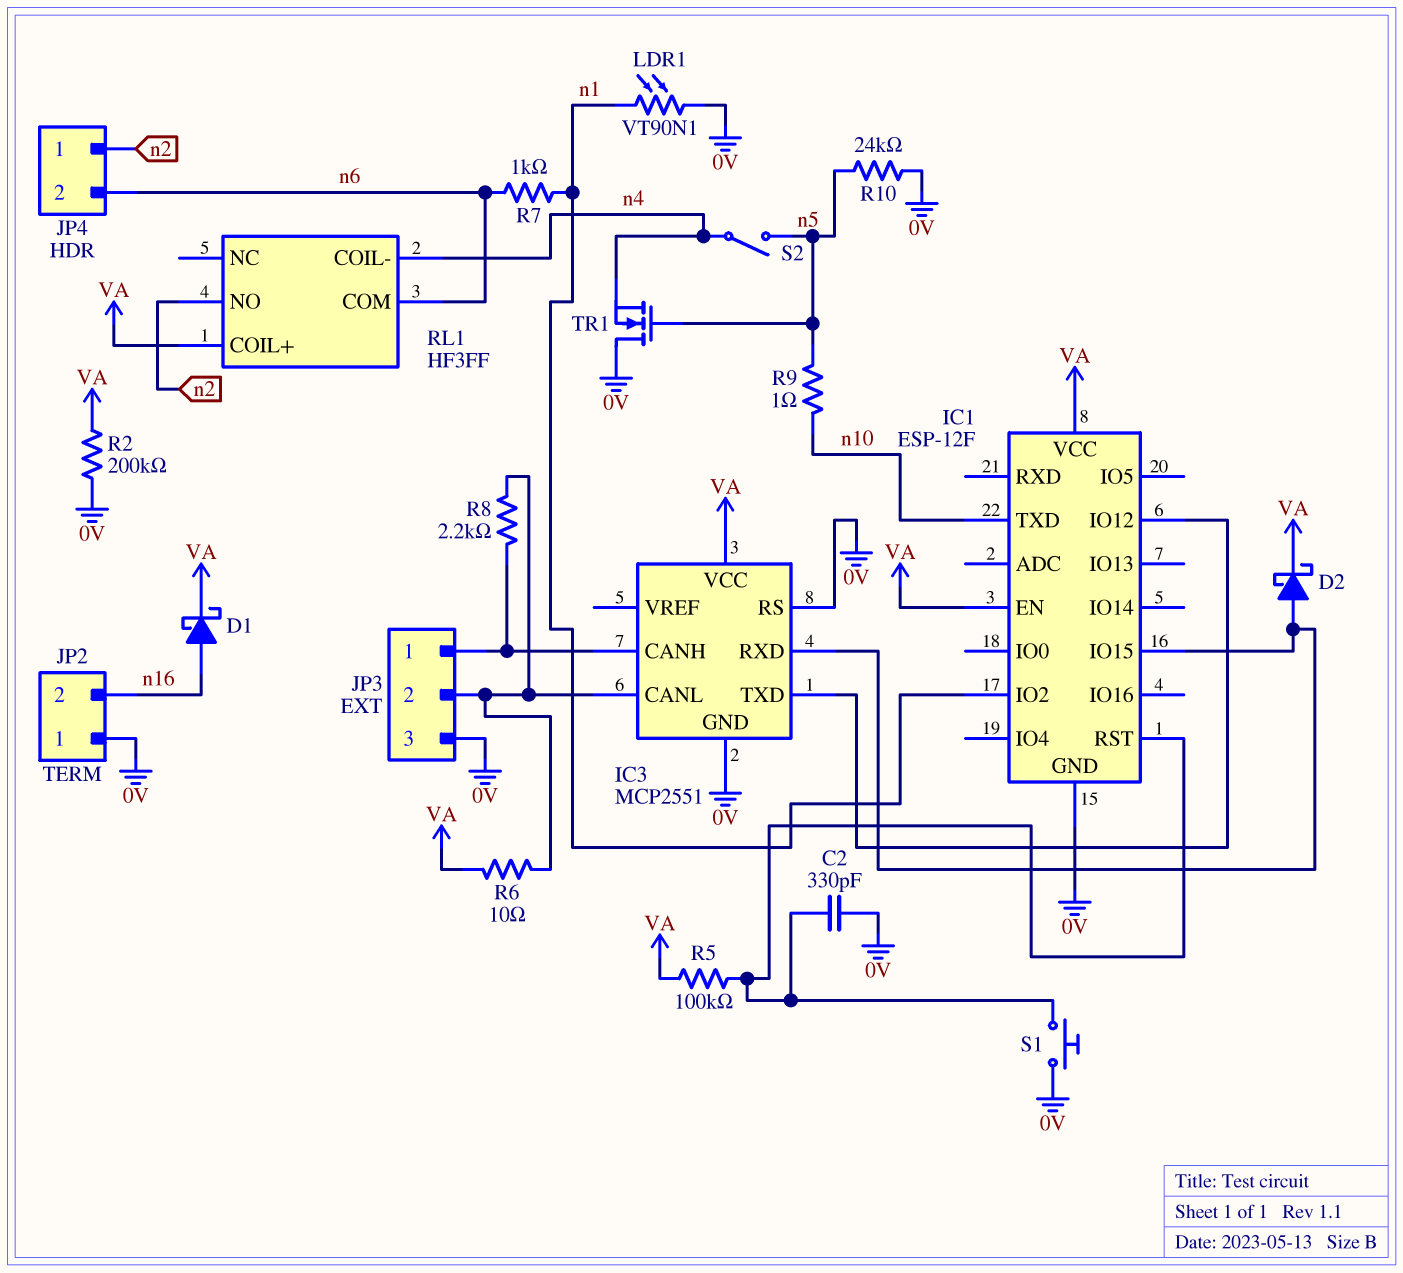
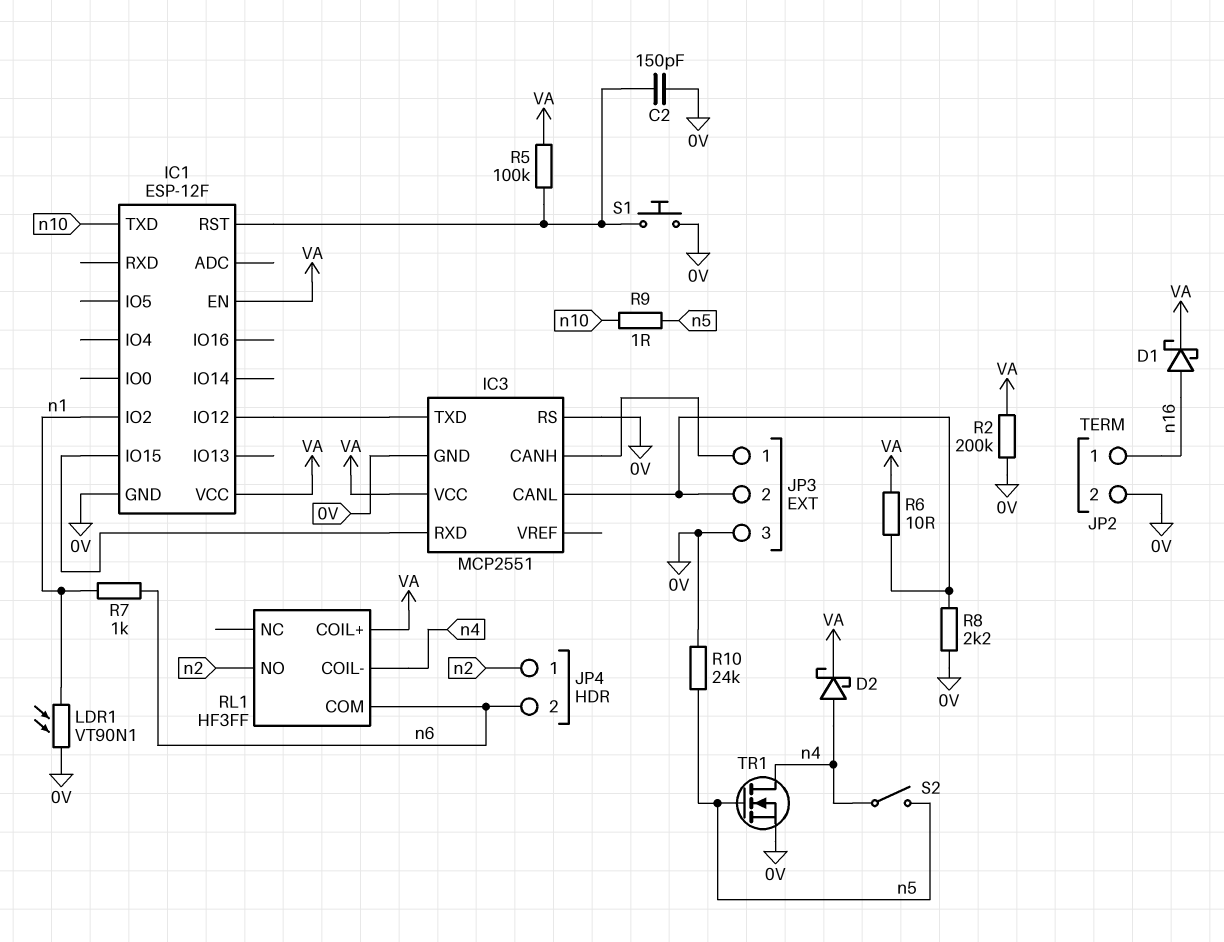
C2: 330pF (0V, IC1/RST) -> 150pF (0V, IC1/RST)
D2: schottky (A IC1/IO15, K VA) -> schottky (A n4, K VA)
JP2 pin 1: 0V -> n16
JP2 pin 2: n16 -> 0V
R8: 2.2k (IC3/CANH, IC3/CANL) -> 2.2k (0V, IC3/CANL)
TR1: NMOS (G n5, D 0V, S n4) -> NMOS (G n5, D n4, S 0V)

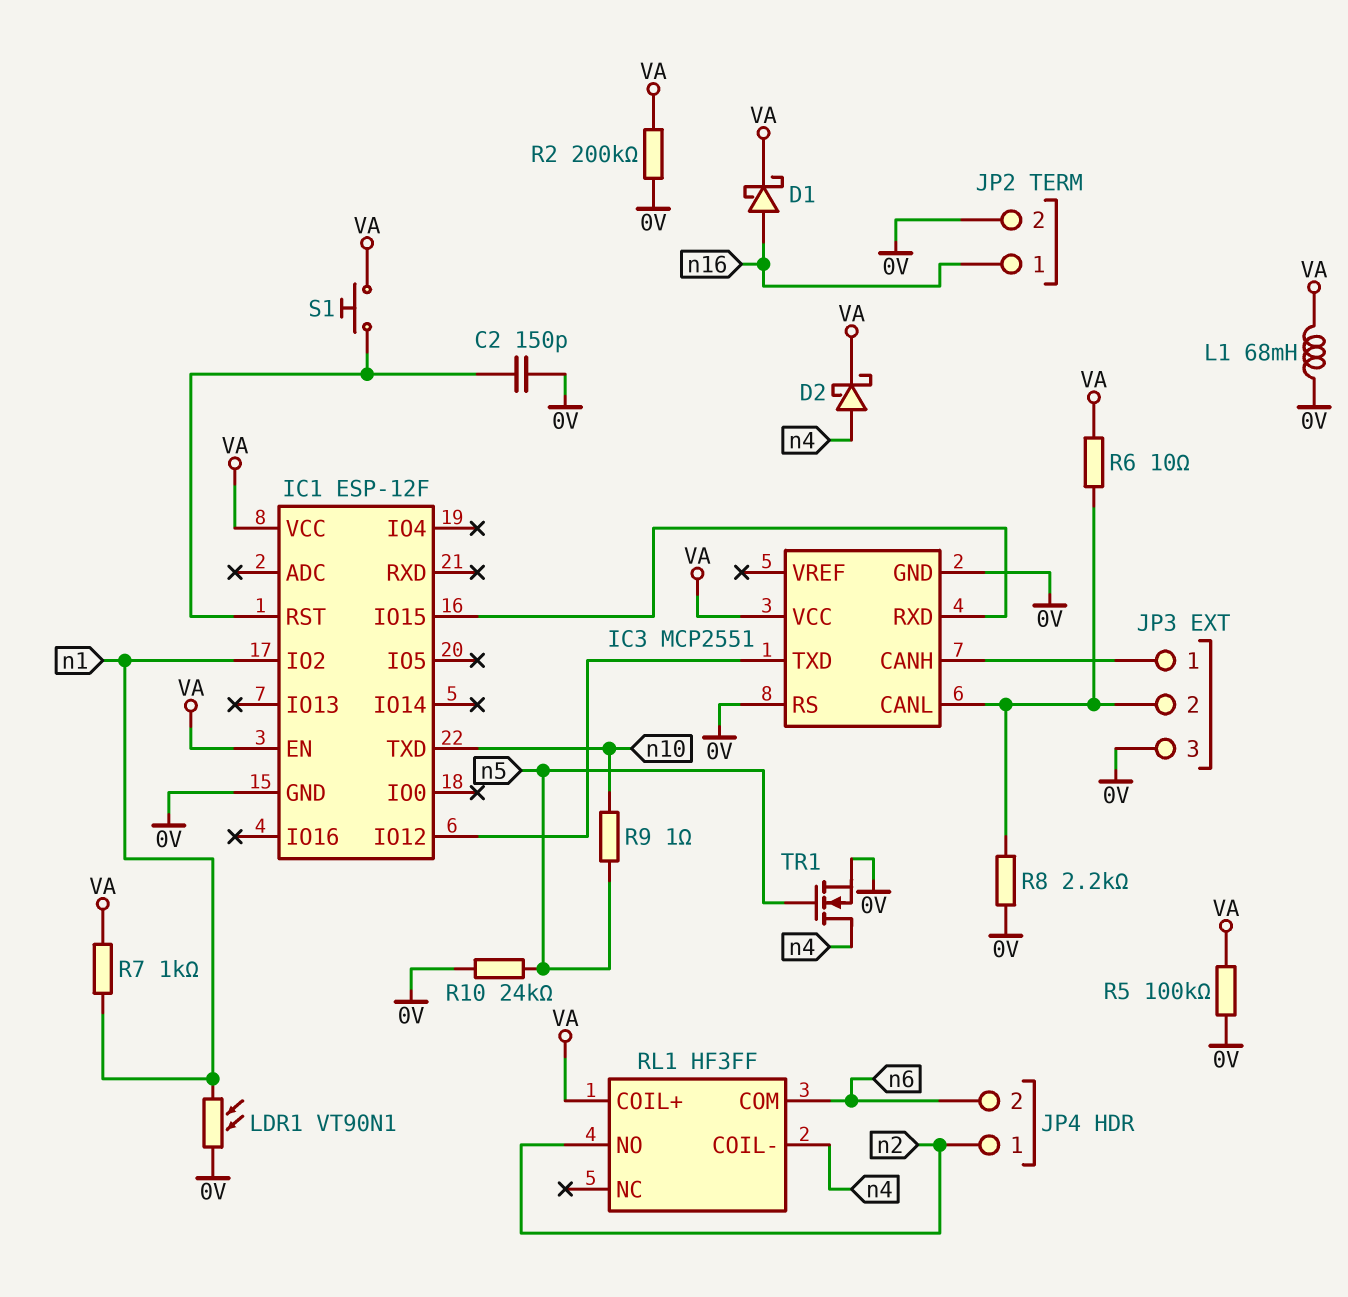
L1: none -> 68mH (0V, VA)
R5: 100k (IC1/RST, VA) -> 100k (0V, VA)
R7: 1k (n1, n6) -> 1k (VA, n1)
S1: button (0V, IC1/RST) -> button (IC1/RST, VA)
S2: switch (n4, n5) -> none

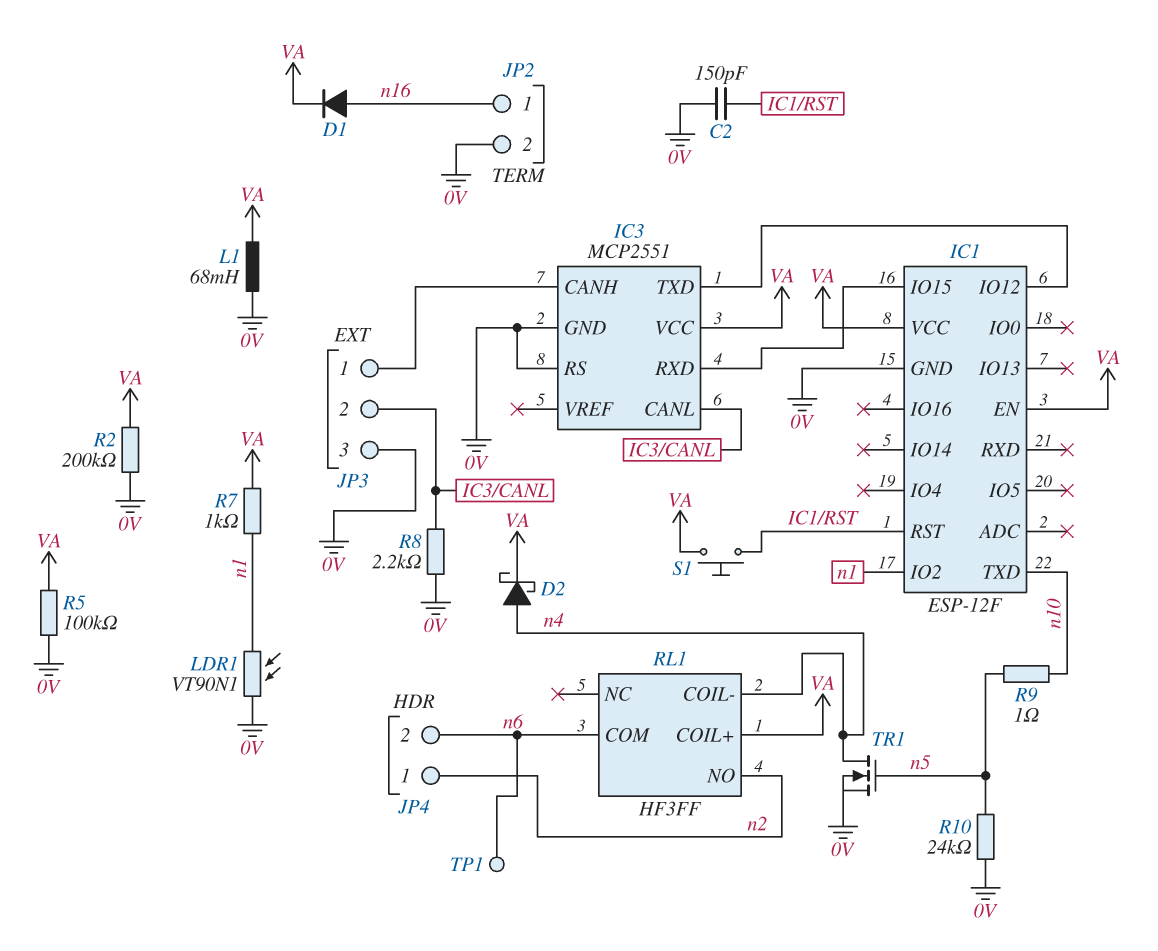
D1: schottky (A n16, K VA) -> diode (A n16, K VA)
R6: 10 (IC3/CANL, VA) -> none
TP1: none -> test point (n6)

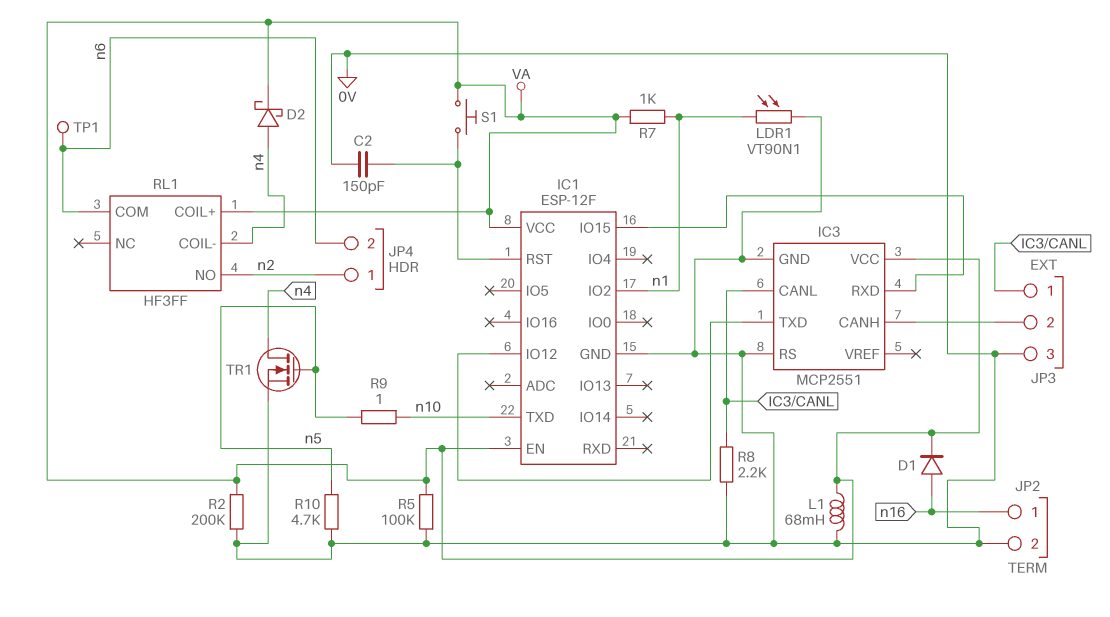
JP3 pin 1: IC3/CANH -> IC3/CANL
JP3 pin 2: IC3/CANL -> IC3/CANH
R10: 24k (0V, n5) -> 4.7k (0V, n5)

